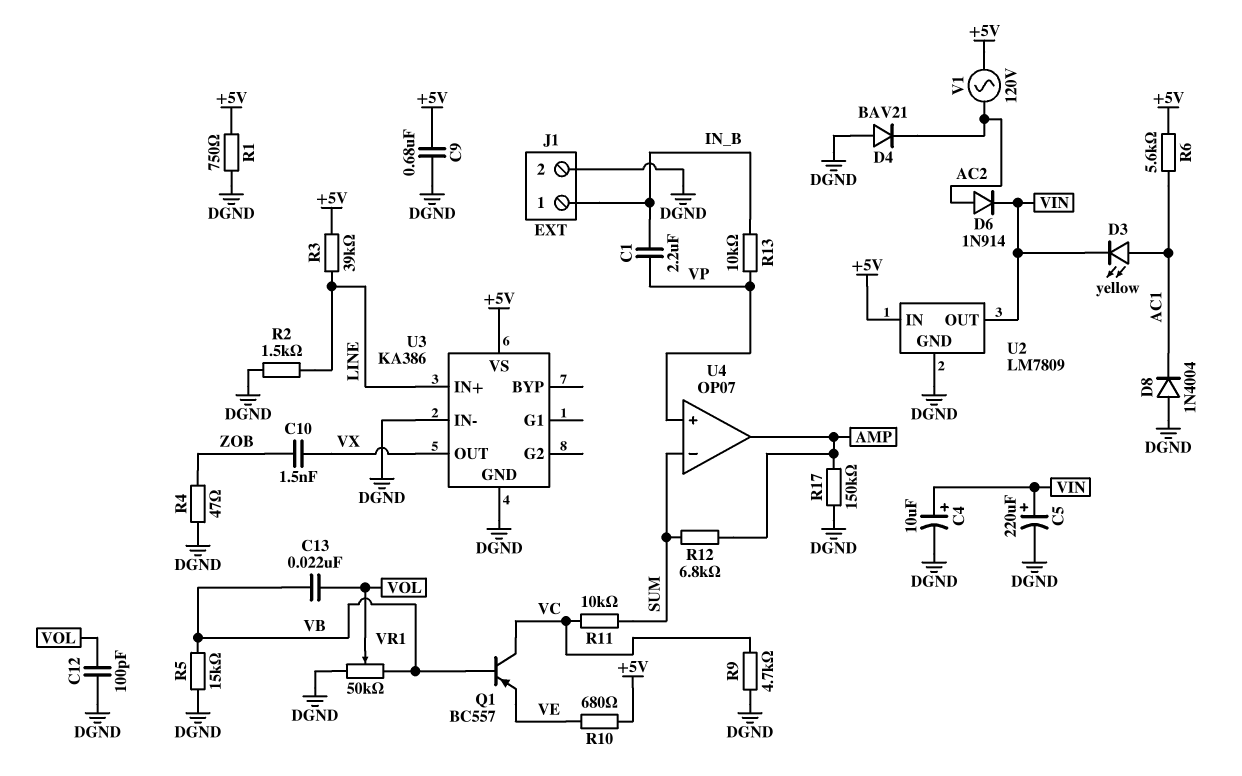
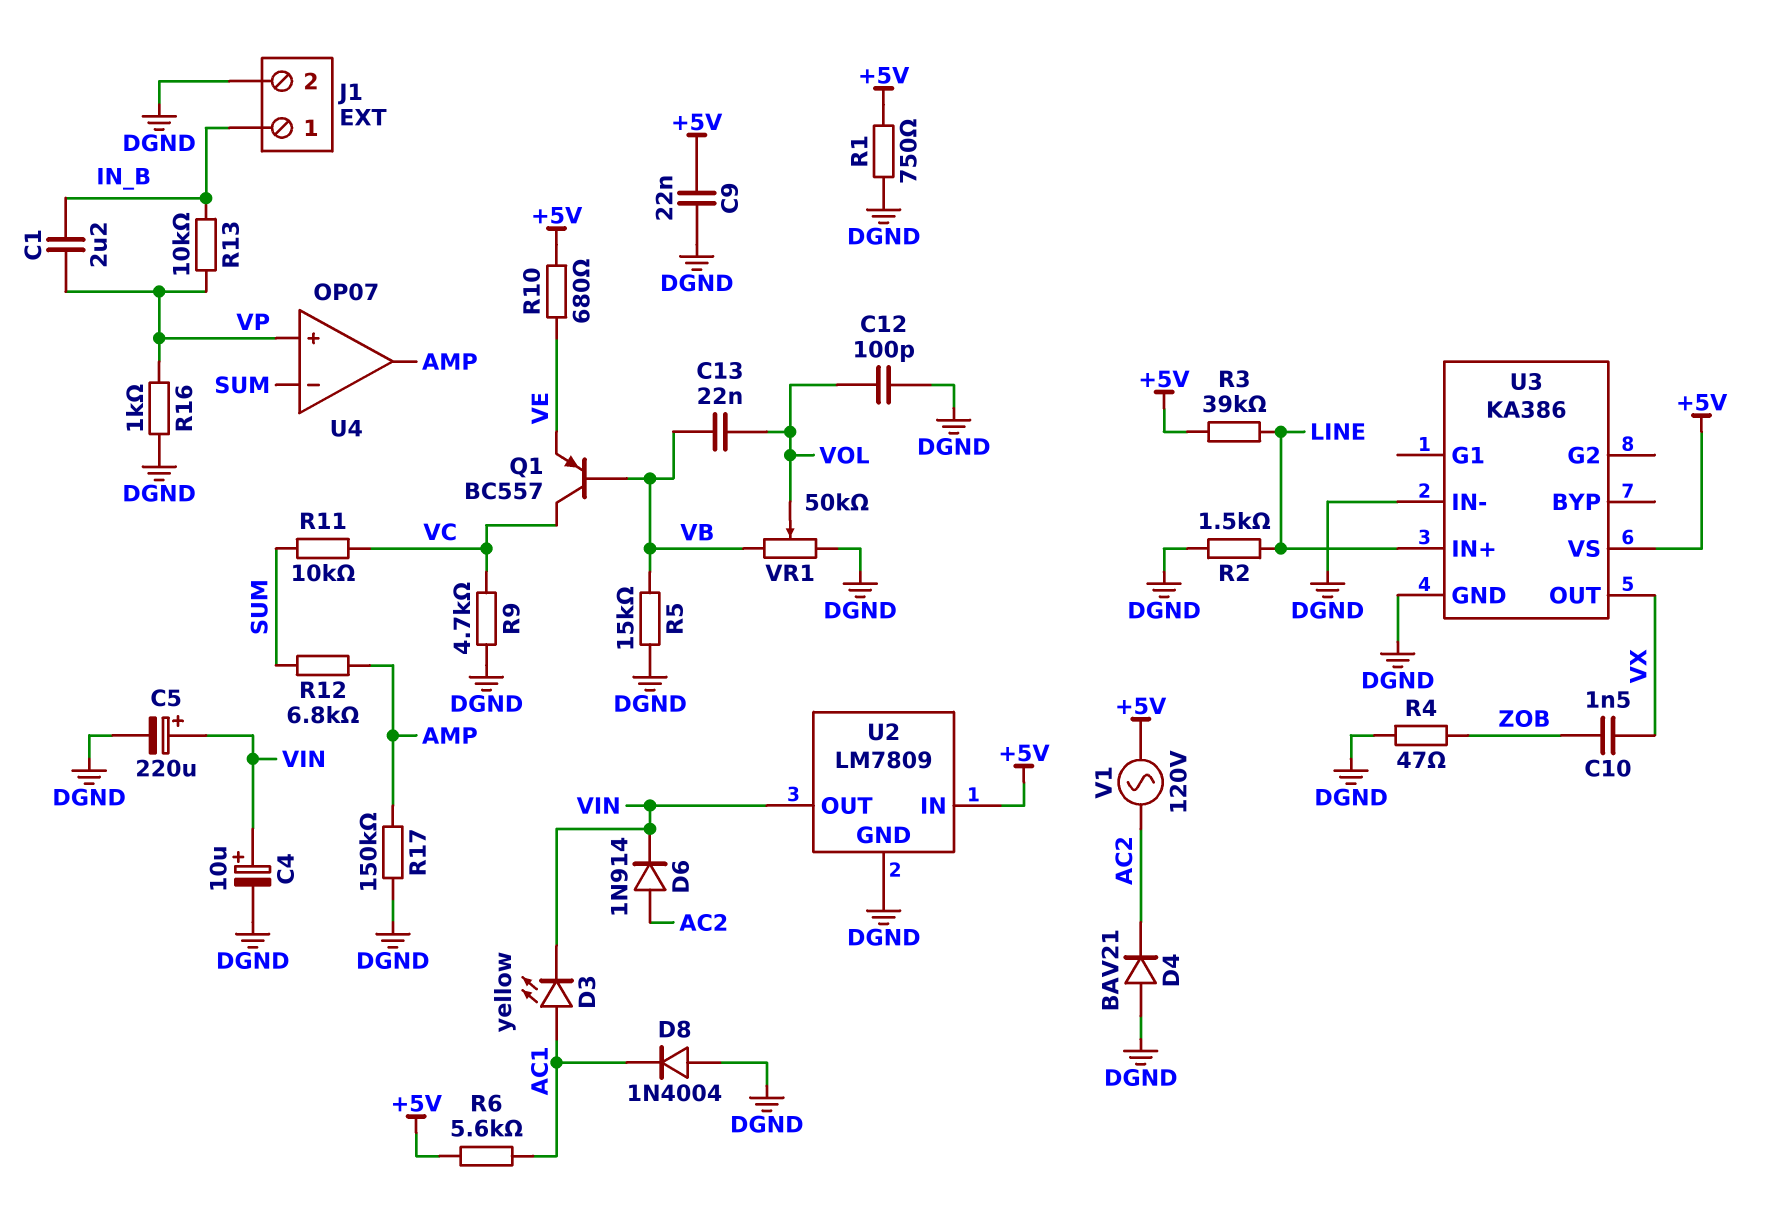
C9: 680nF (+5V, DGND) -> 22nF (+5V, DGND)
R16: none -> 1k (DGND, VP)

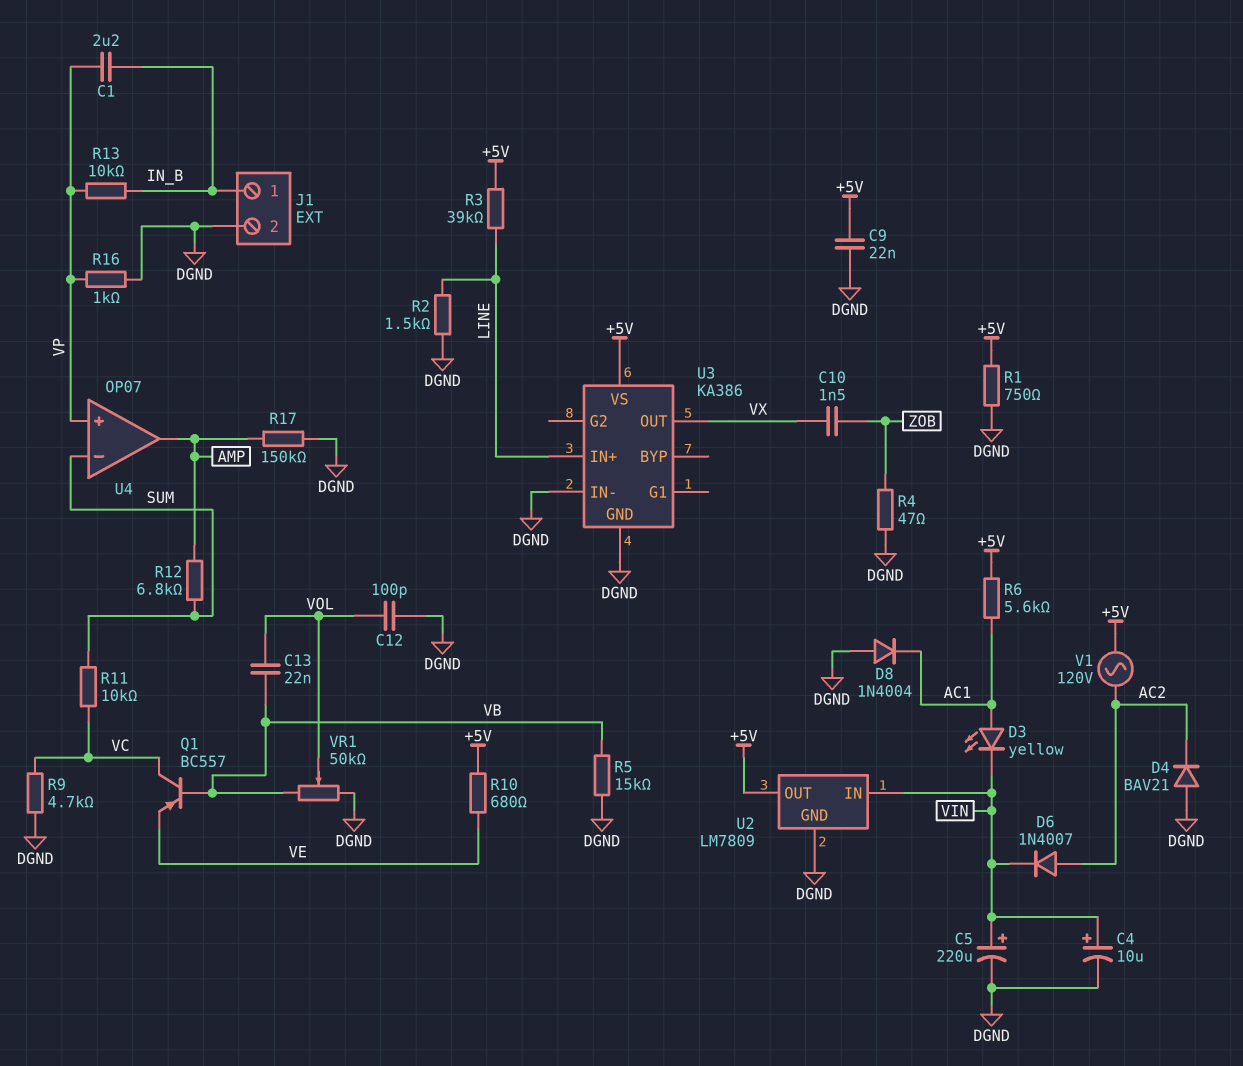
D6: diode 1N914 (A AC2, K VIN) -> diode 1N4007 (A AC2, K VIN)
U2 pin IN: +5V -> VIN
U2 pin OUT: VIN -> +5V

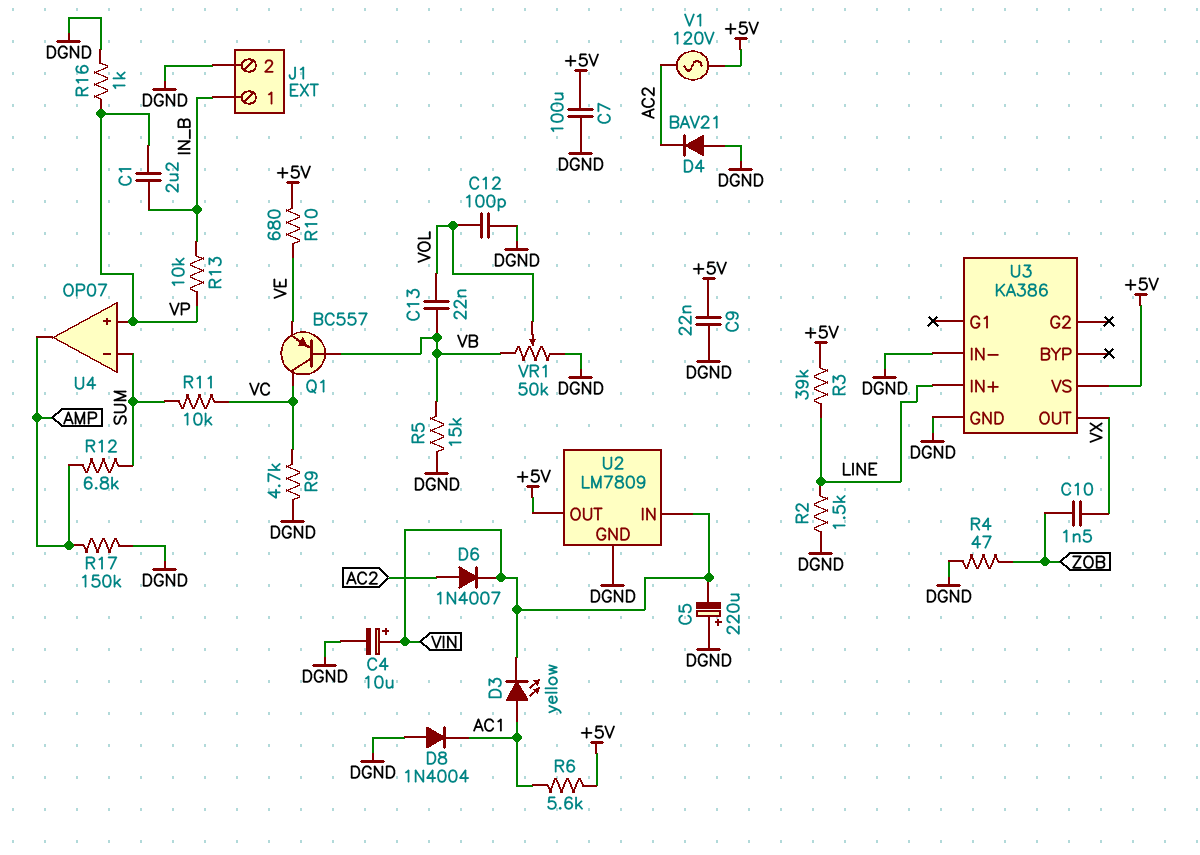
C5: 220uF (plus VIN, minus DGND) -> 220uF (plus DGND, minus VIN)
C7: none -> 100uF (+5V, DGND)
R1: 750 (+5V, DGND) -> none

